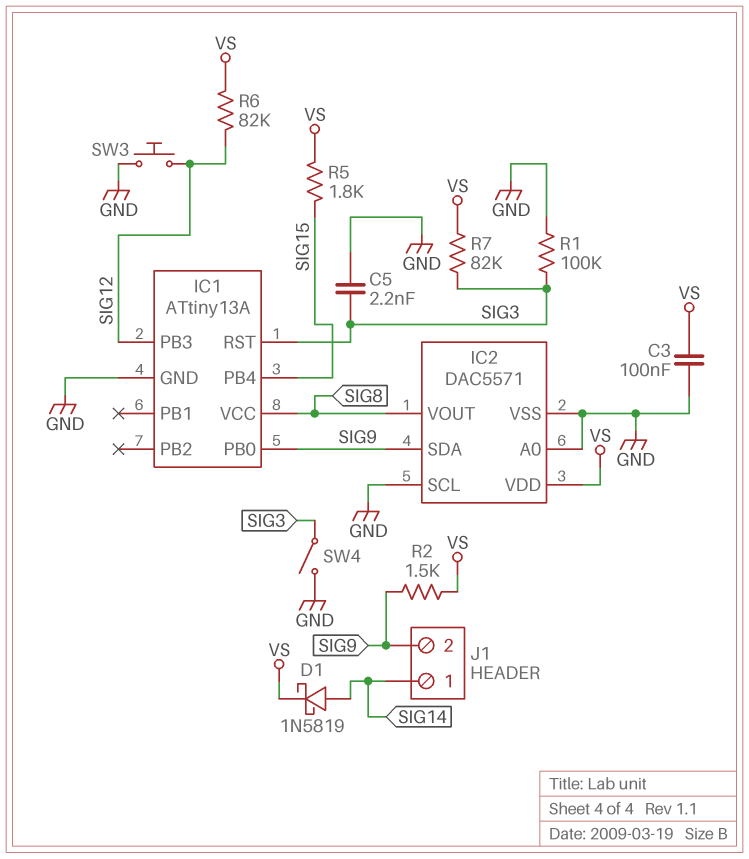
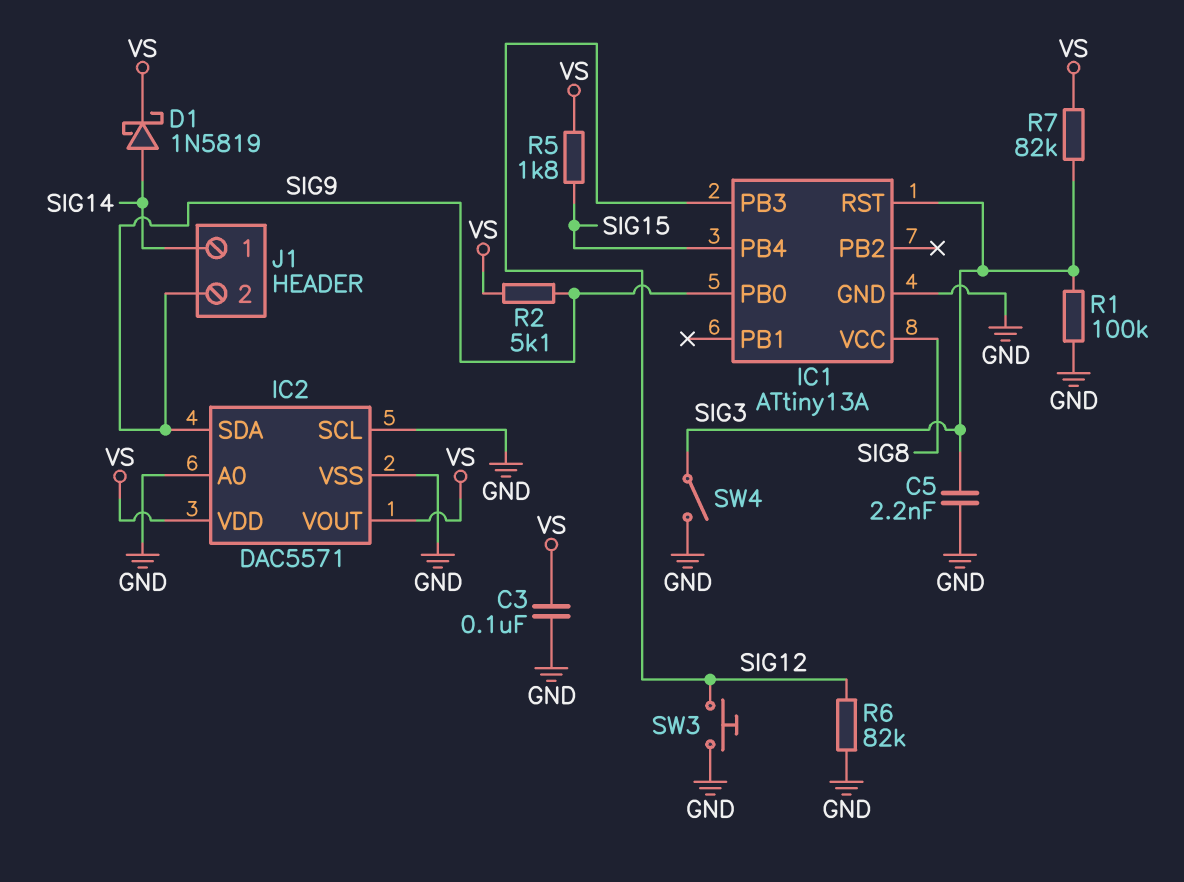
IC2 pin VOUT: SIG8 -> VS
R2: 1.5k (SIG9, VS) -> 5.1k (SIG9, VS)
R6: 82k (SIG12, VS) -> 82k (GND, SIG12)

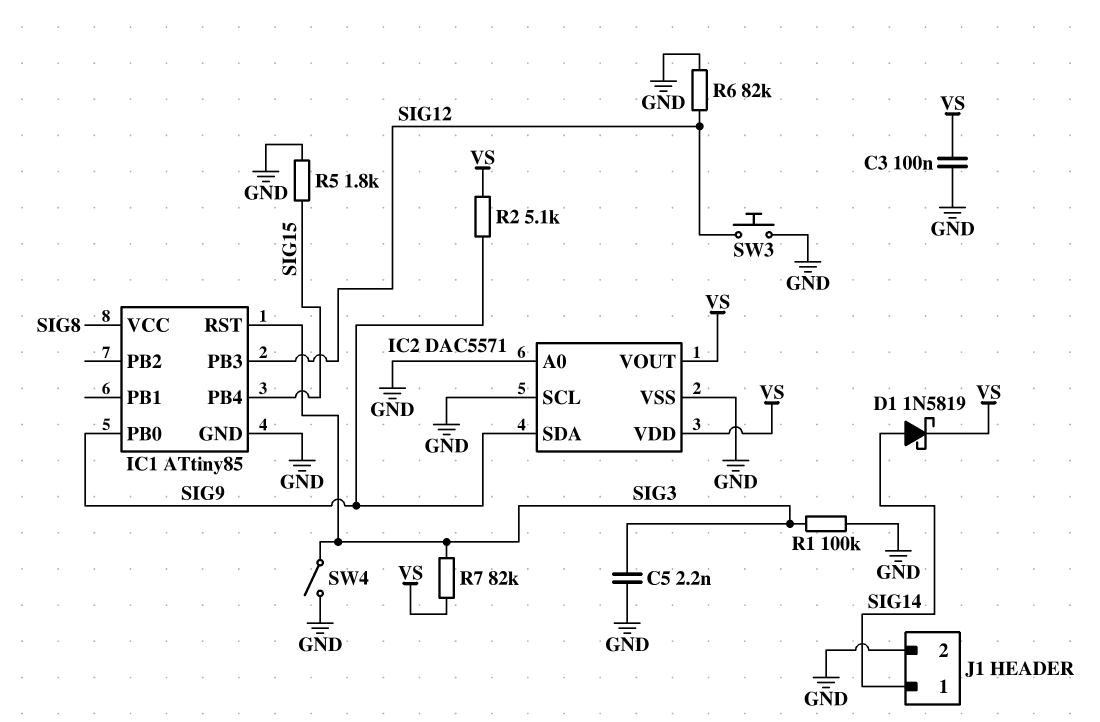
IC1: ATtiny13A -> ATtiny85
J1 pin 2: SIG9 -> GND
R5: 1.8k (SIG15, VS) -> 1.8k (GND, SIG15)

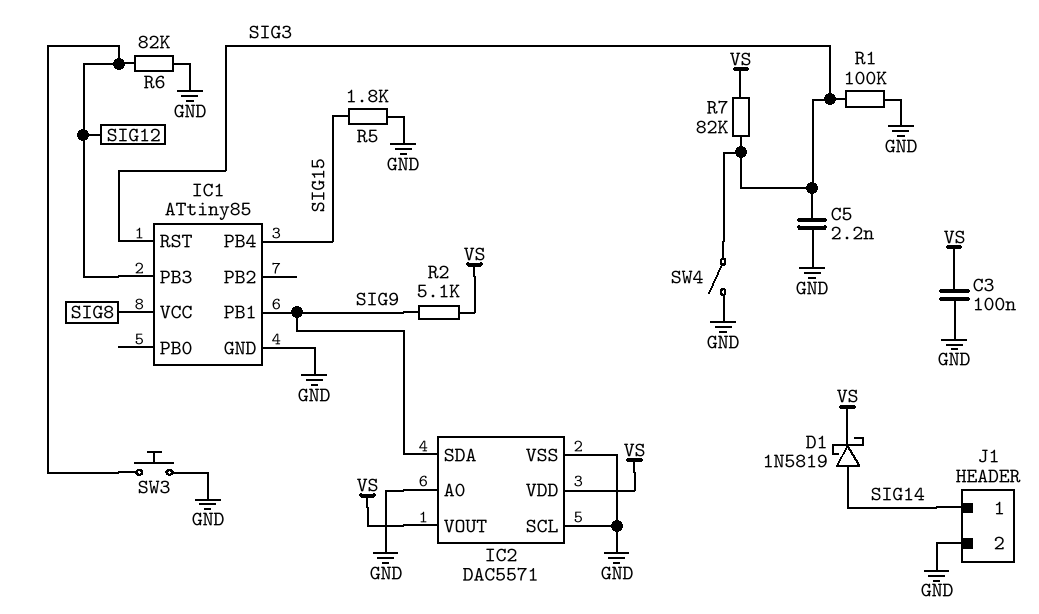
IC1 pin PB0: SIG9 -> none
IC1 pin PB1: none -> SIG9

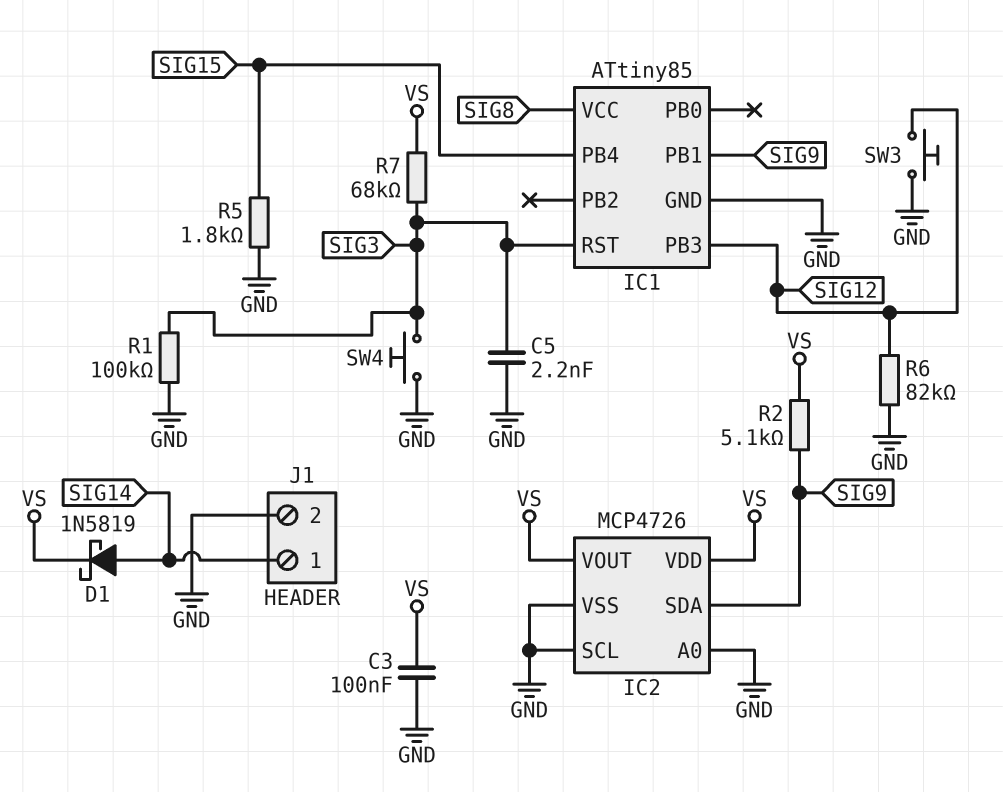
IC2: DAC5571 -> MCP4726
R7: 82k (SIG3, VS) -> 68k (SIG3, VS)
SW4: switch (GND, SIG3) -> button (GND, SIG3)

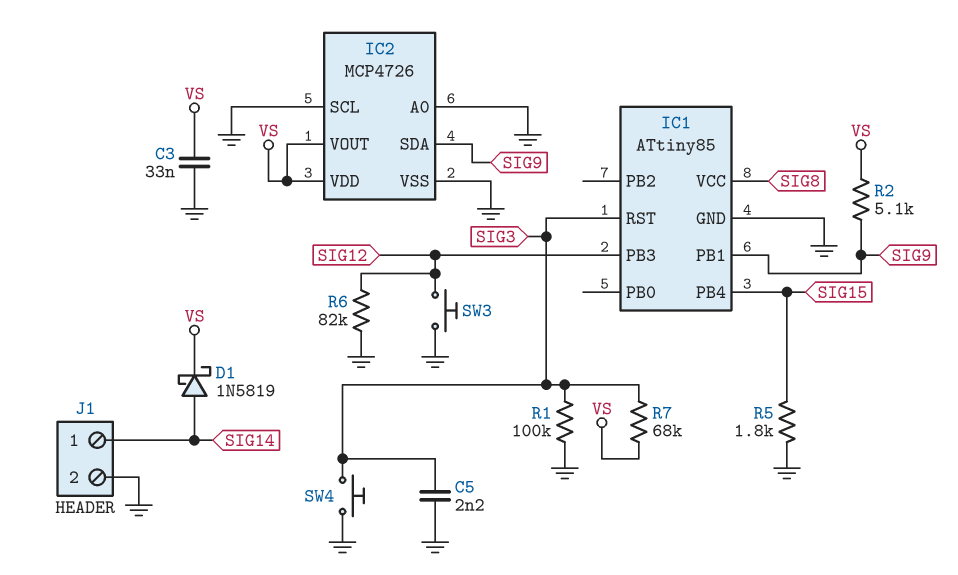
C3: 100nF (GND, VS) -> 33nF (GND, VS)

